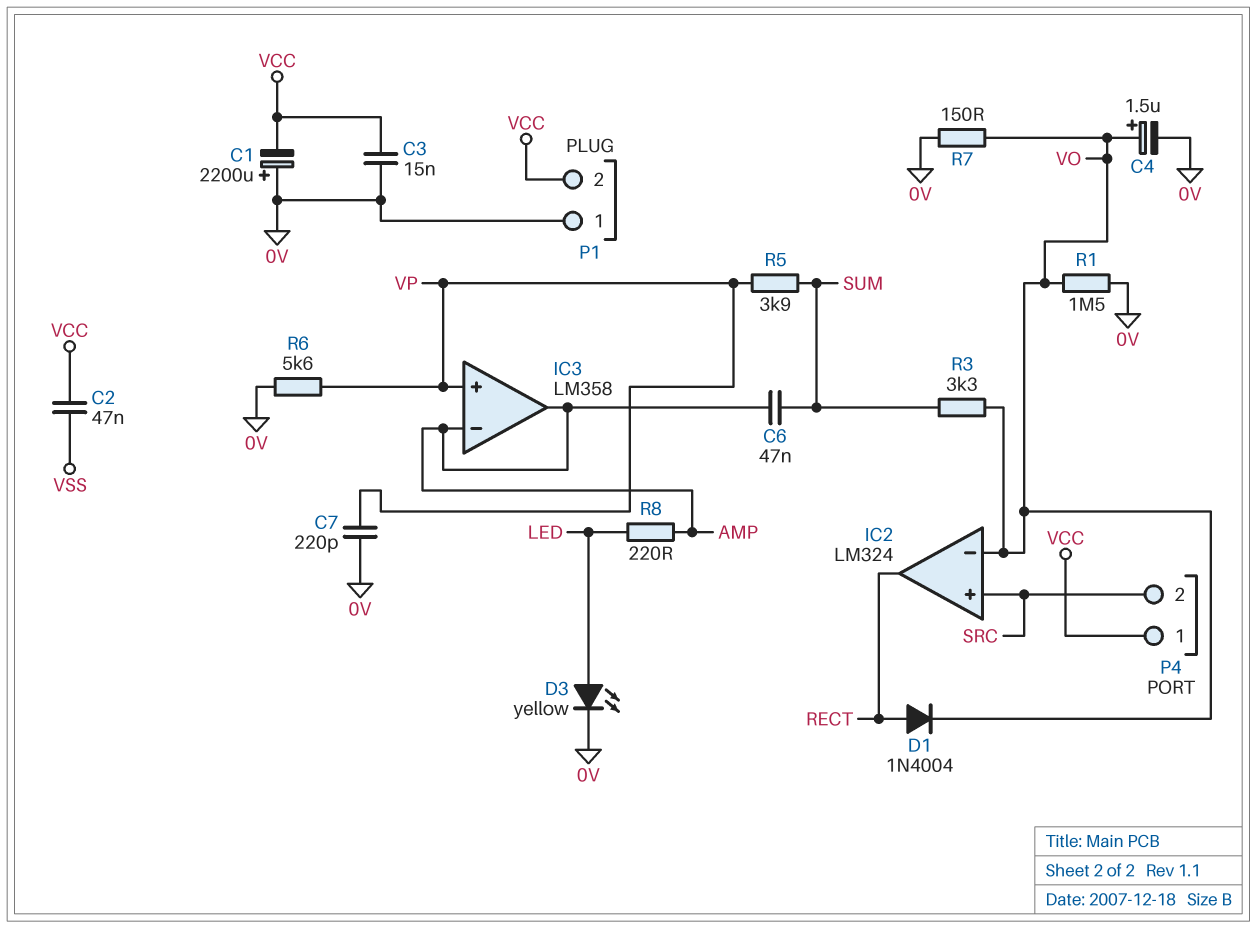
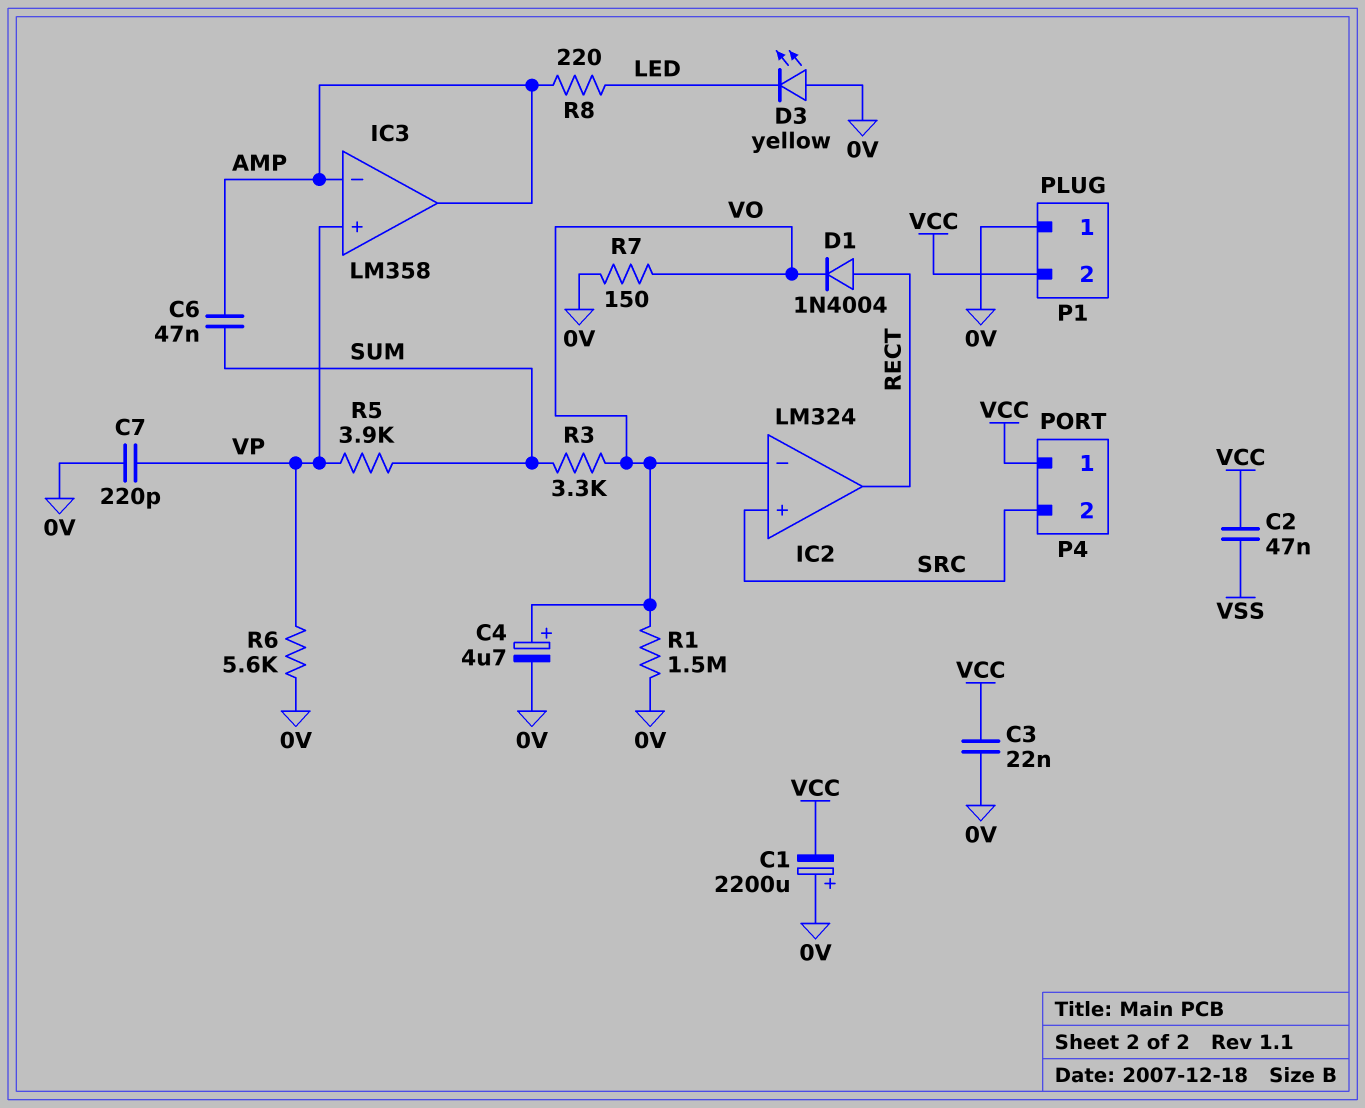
C3: 15nF (0V, VCC) -> 22nF (0V, VCC)
C4: 1.5uF (plus VO, minus 0V) -> 4.7uF (plus VO, minus 0V)
D3: LED yellow (A LED, K 0V) -> LED yellow (A 0V, K LED)

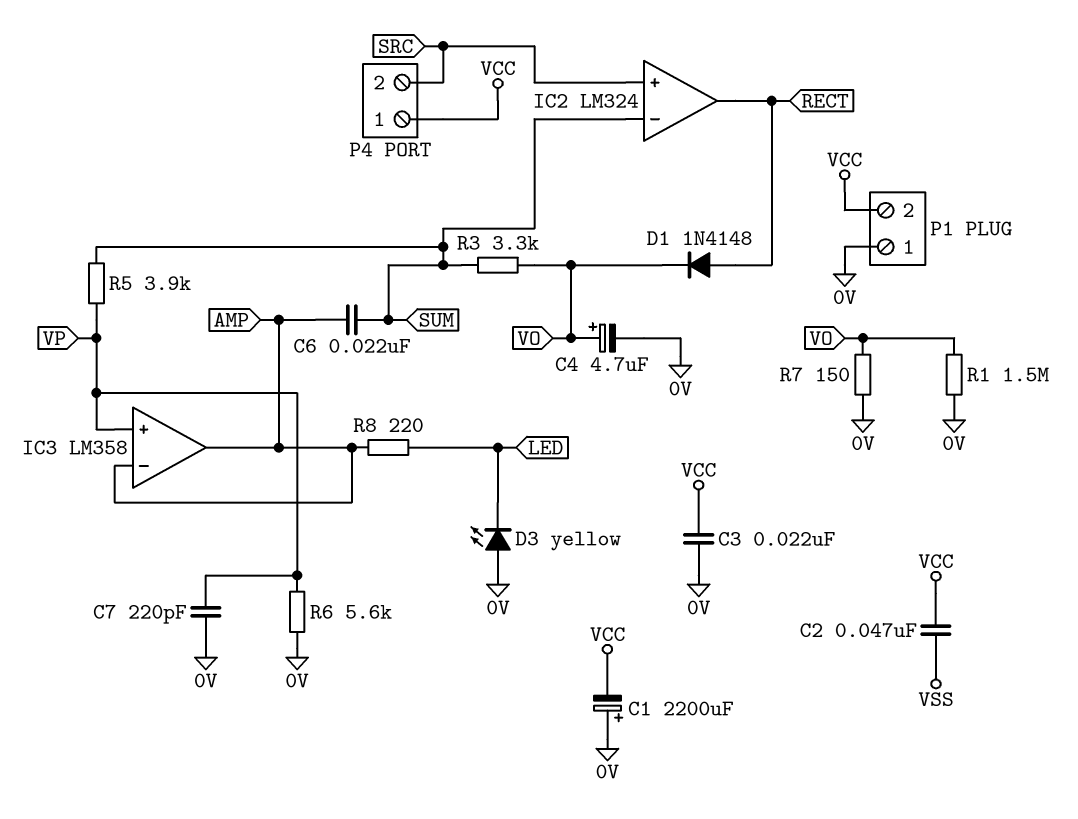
C6: 47nF (AMP, SUM) -> 22nF (AMP, SUM)
D1: diode 1N4004 (A RECT, K VO) -> diode 1N4148 (A RECT, K VO)
IC2 pin in-: VO -> SUM

